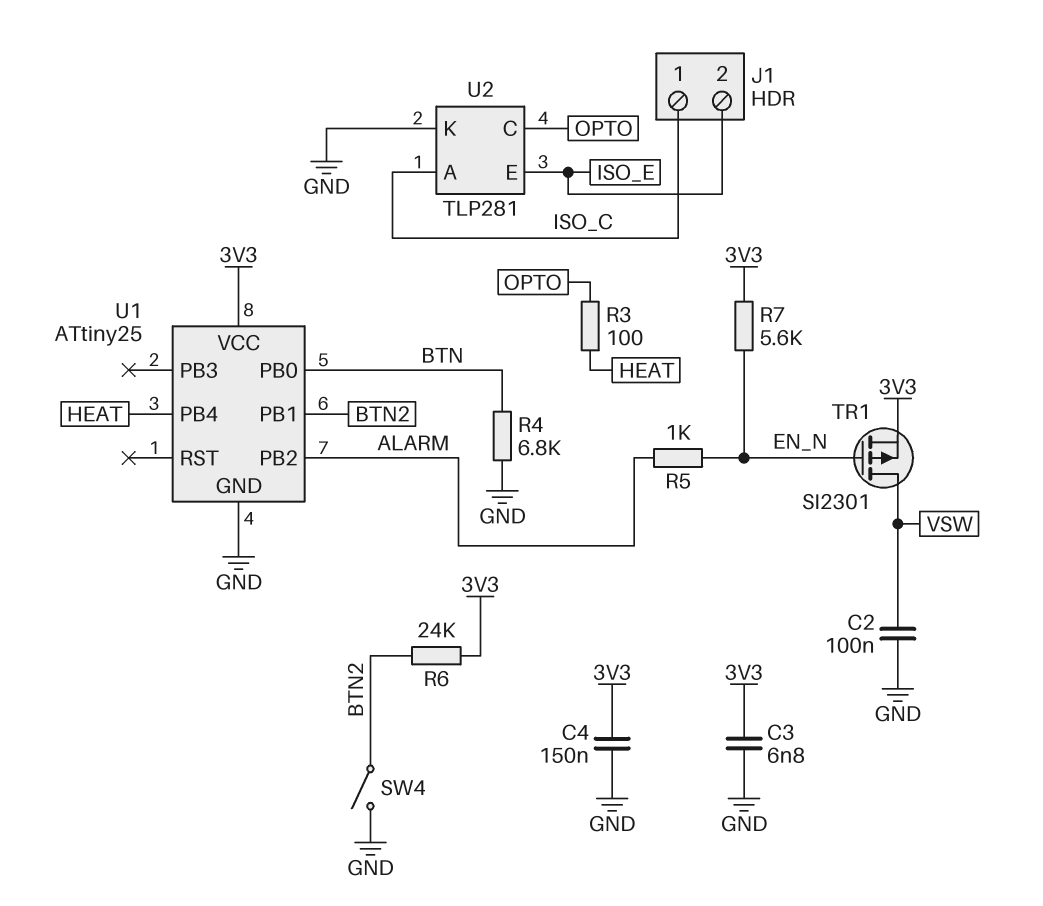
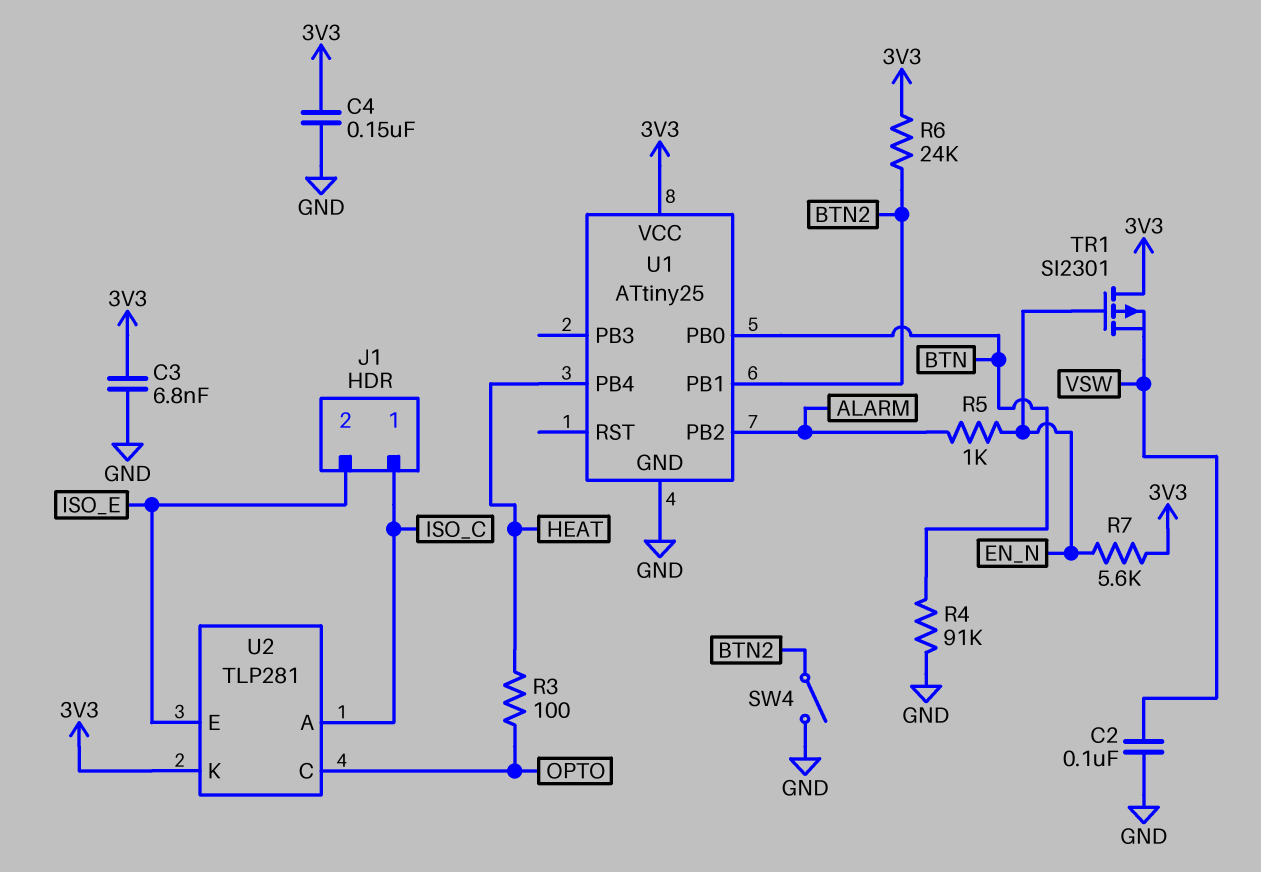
R4: 6.8k (BTN, GND) -> 91k (BTN, GND)
TR1: PMOS SI2301 (G EN_N, D VSW, S 3V3) -> PMOS SI2301 (G EN_N, D 3V3, S VSW)
U2 pin K: GND -> 3V3

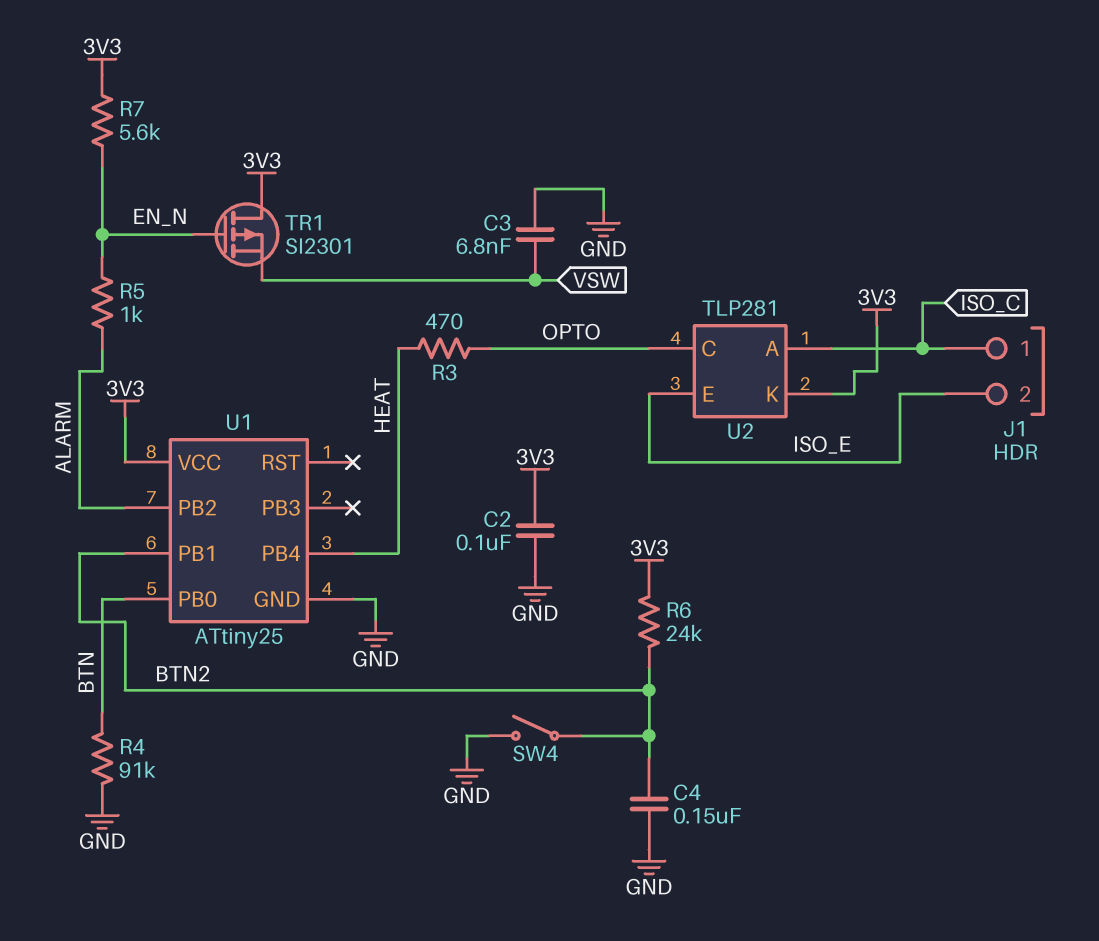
C2: 100nF (GND, VSW) -> 100nF (3V3, GND)
C3: 6.8nF (3V3, GND) -> 6.8nF (GND, VSW)
C4: 150nF (3V3, GND) -> 150nF (BTN2, GND)
R3: 100 (HEAT, OPTO) -> 470 (HEAT, OPTO)

